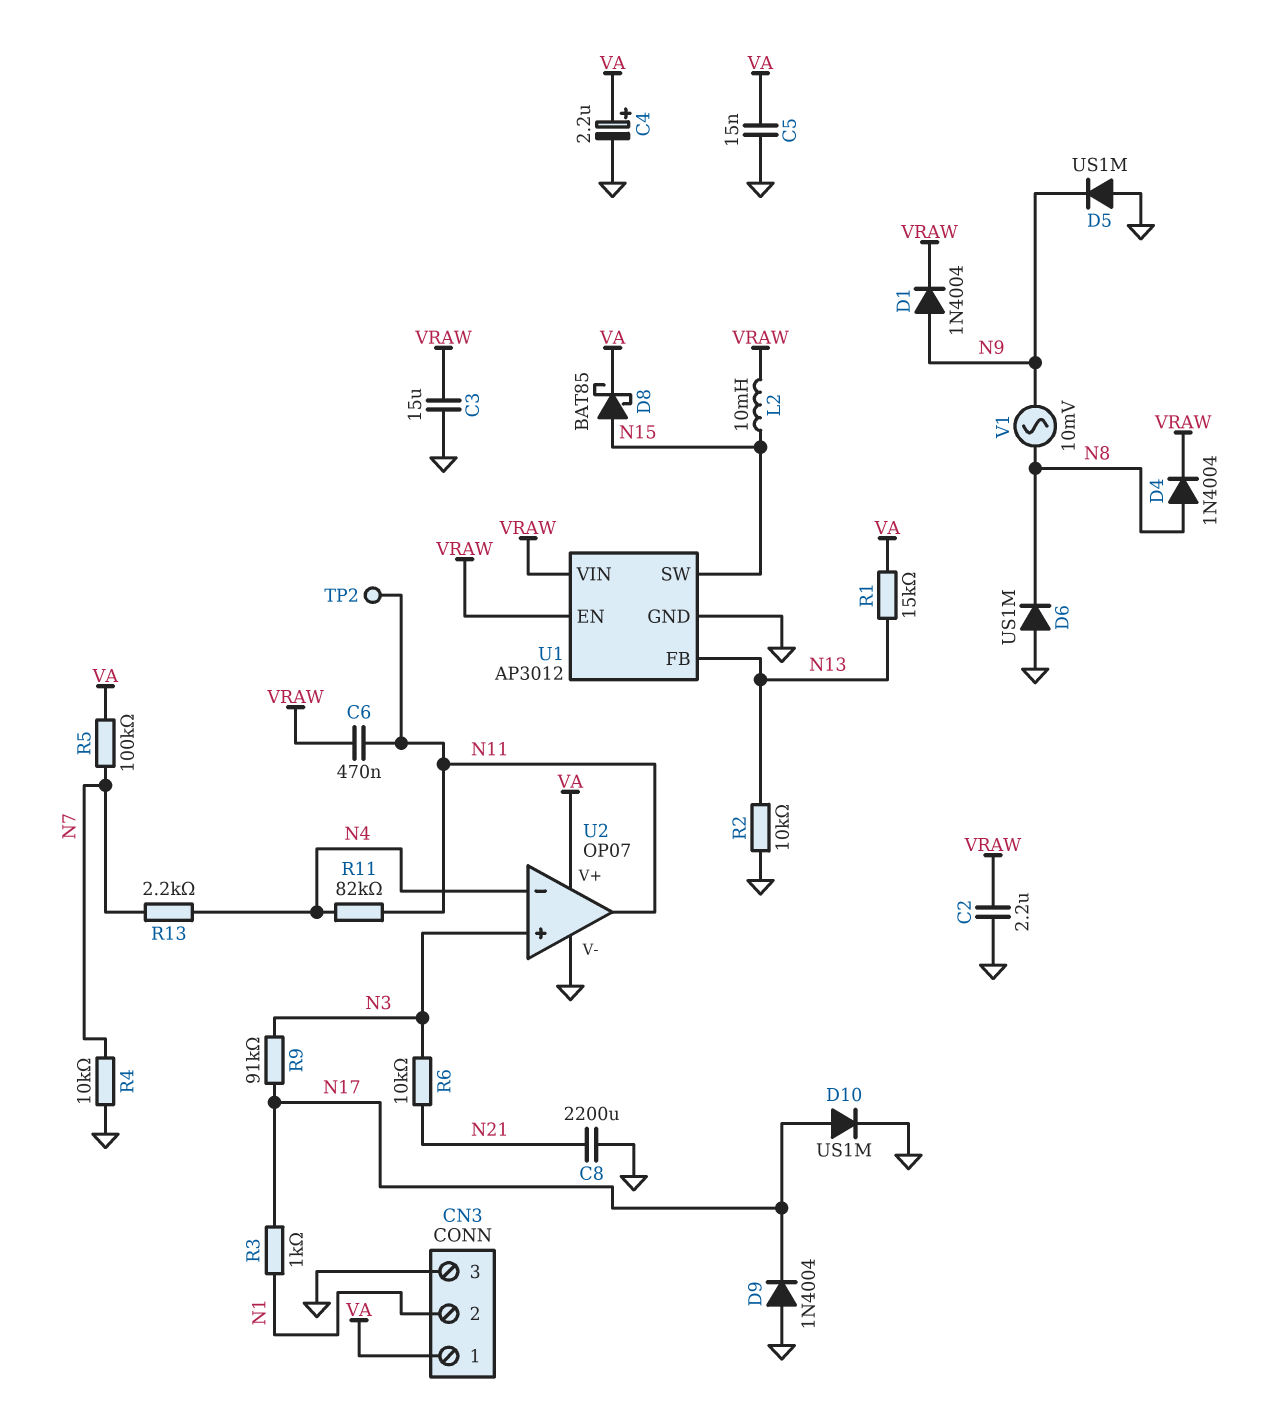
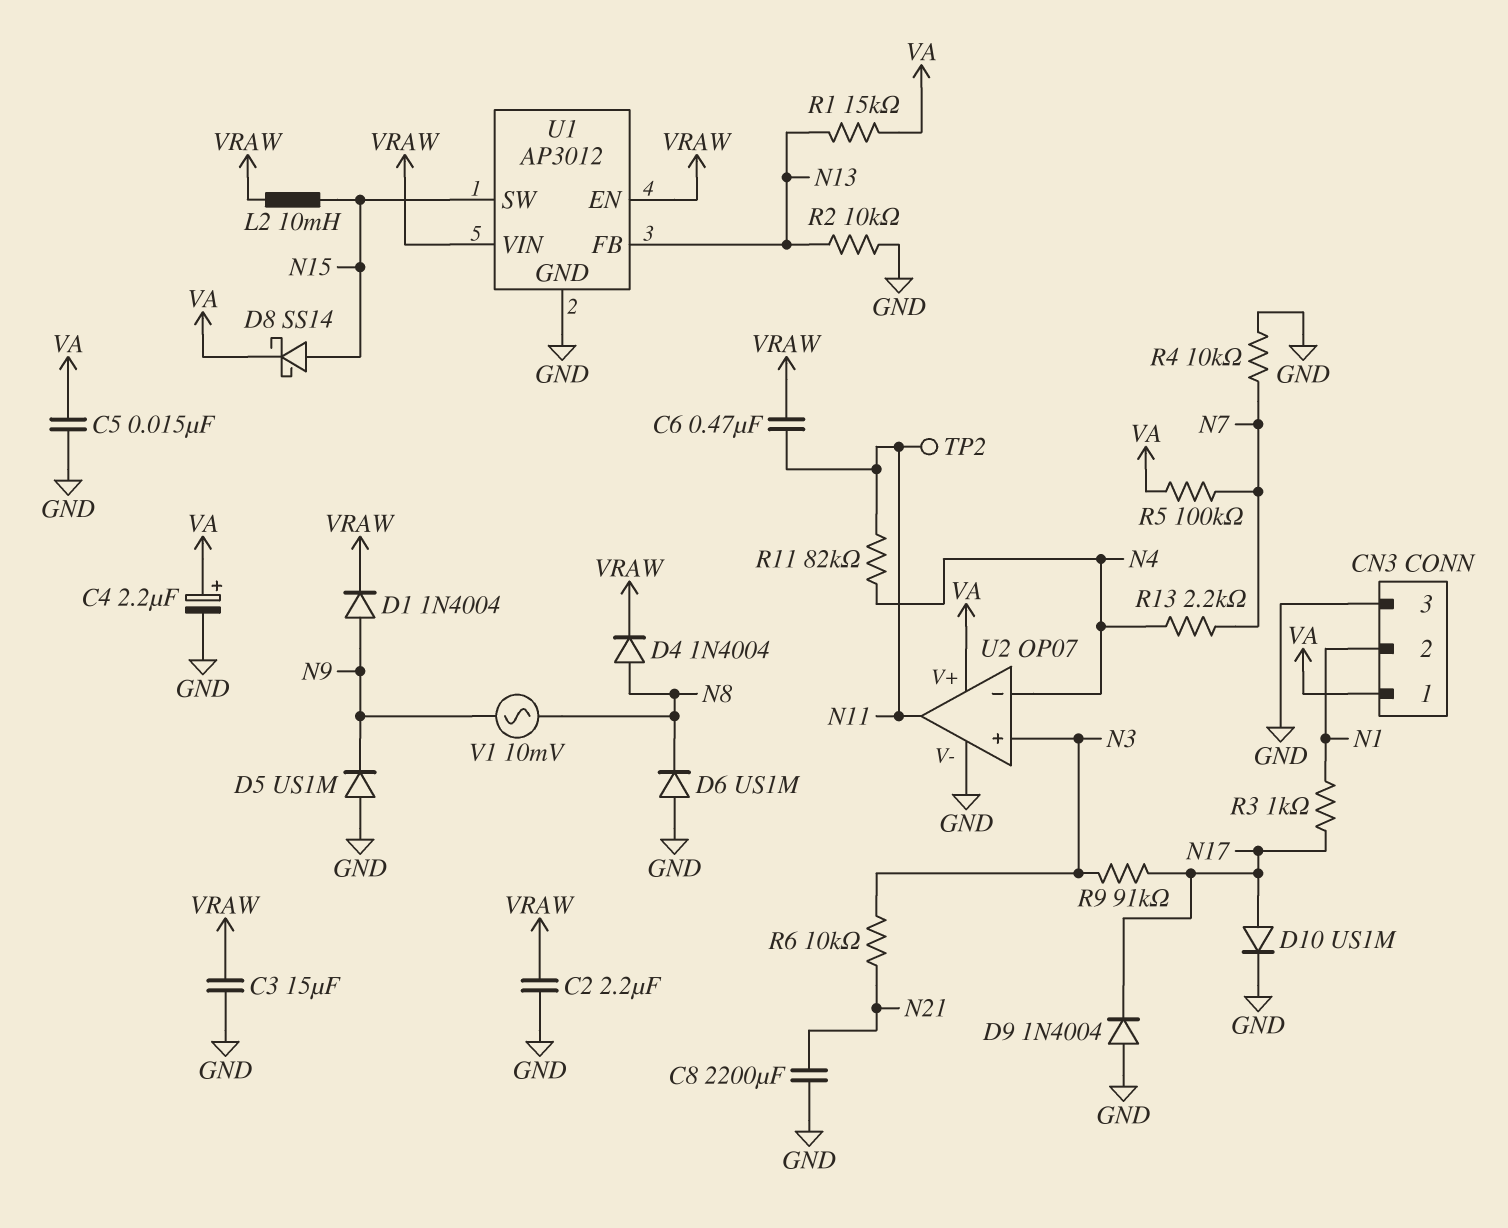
D8: schottky BAT85 (A N15, K VA) -> schottky SS14 (A N15, K VA)

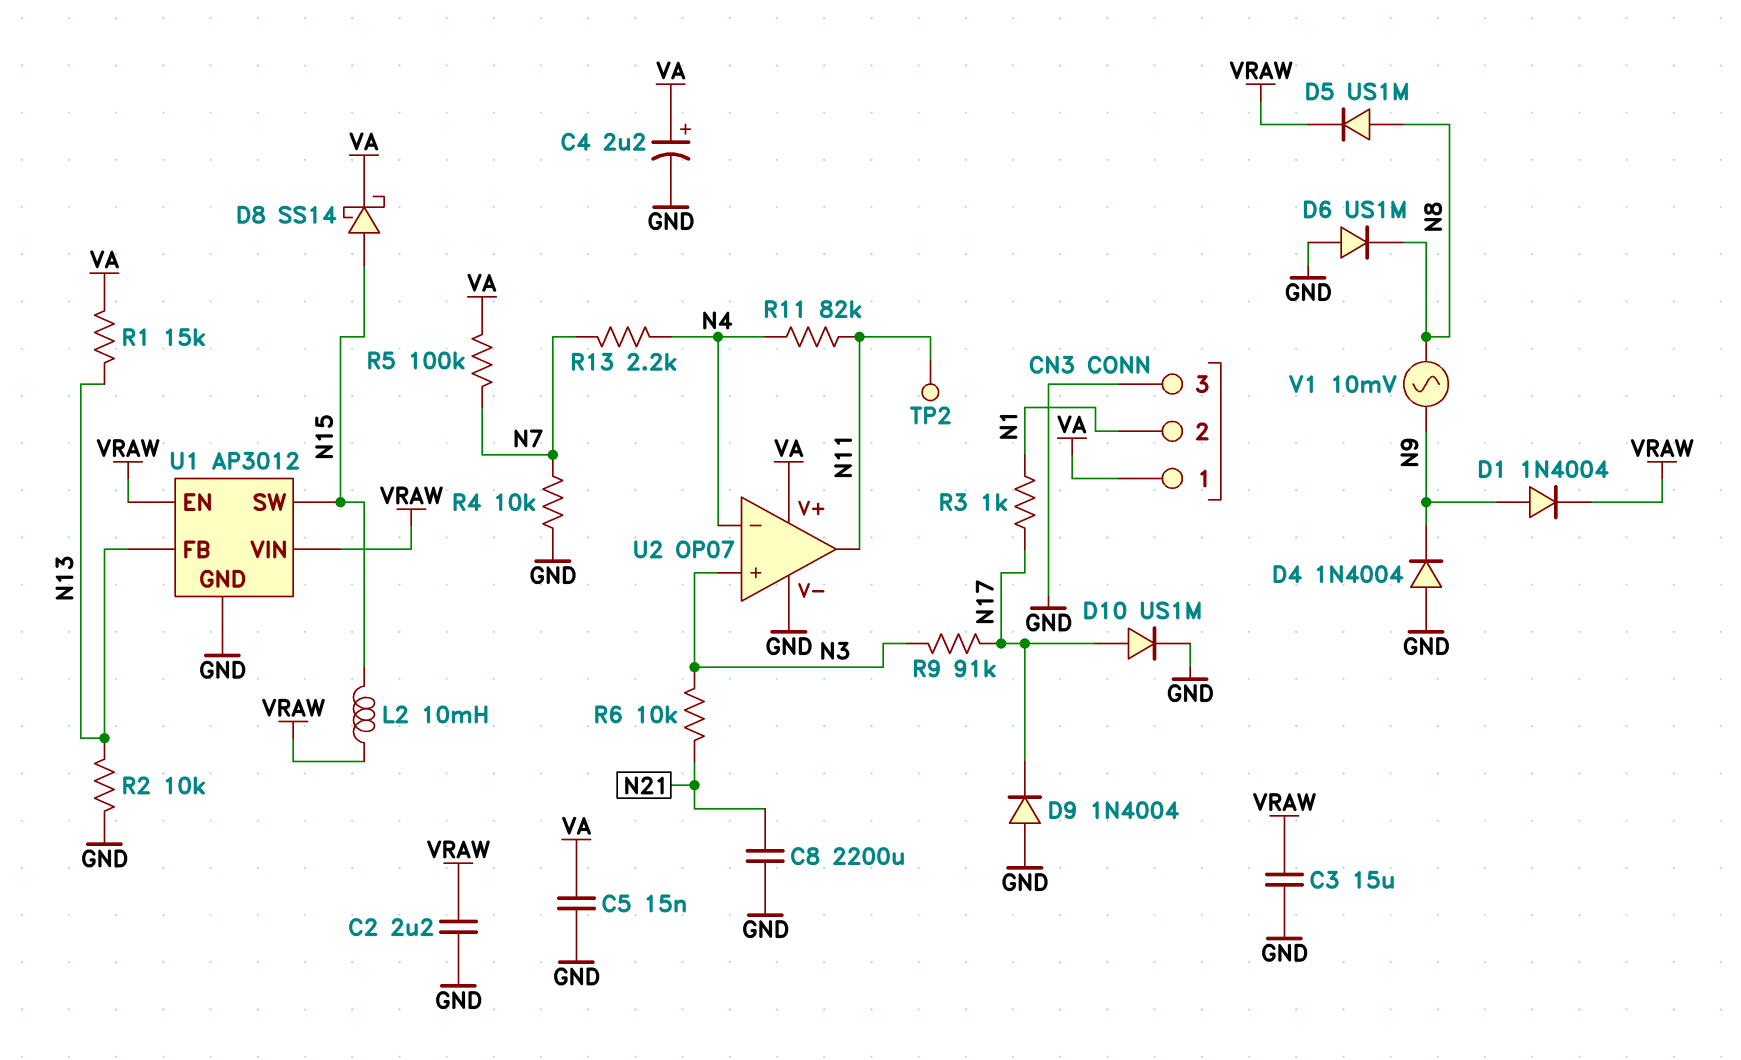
C6: 470nF (N11, VRAW) -> none
D4: diode 1N4004 (A N8, K VRAW) -> diode 1N4004 (A GND, K N9)
D5: diode US1M (A GND, K N9) -> diode US1M (A N8, K VRAW)

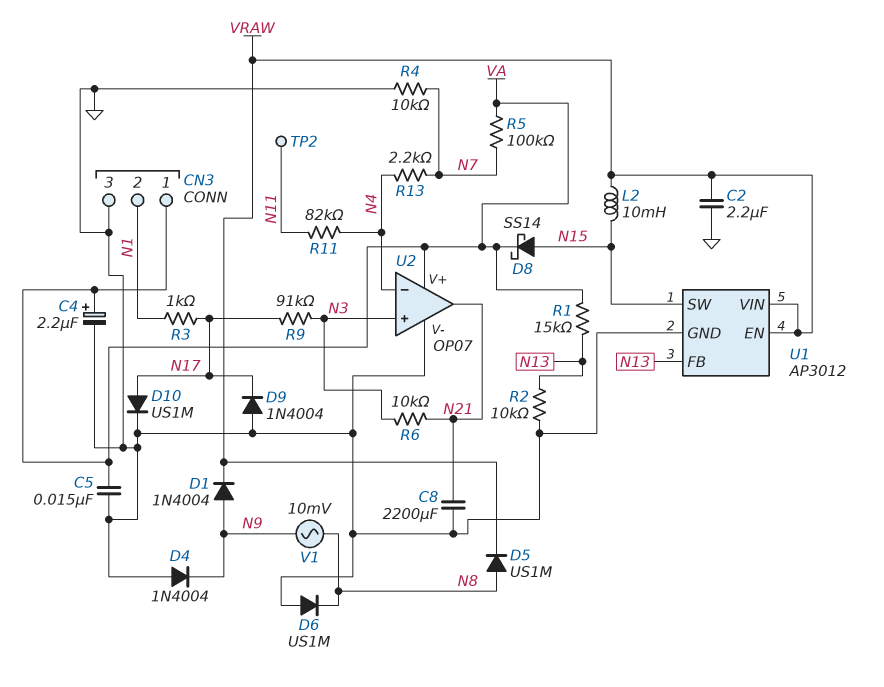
C3: 15uF (GND, VRAW) -> none
U2 pin out: N11 -> N21

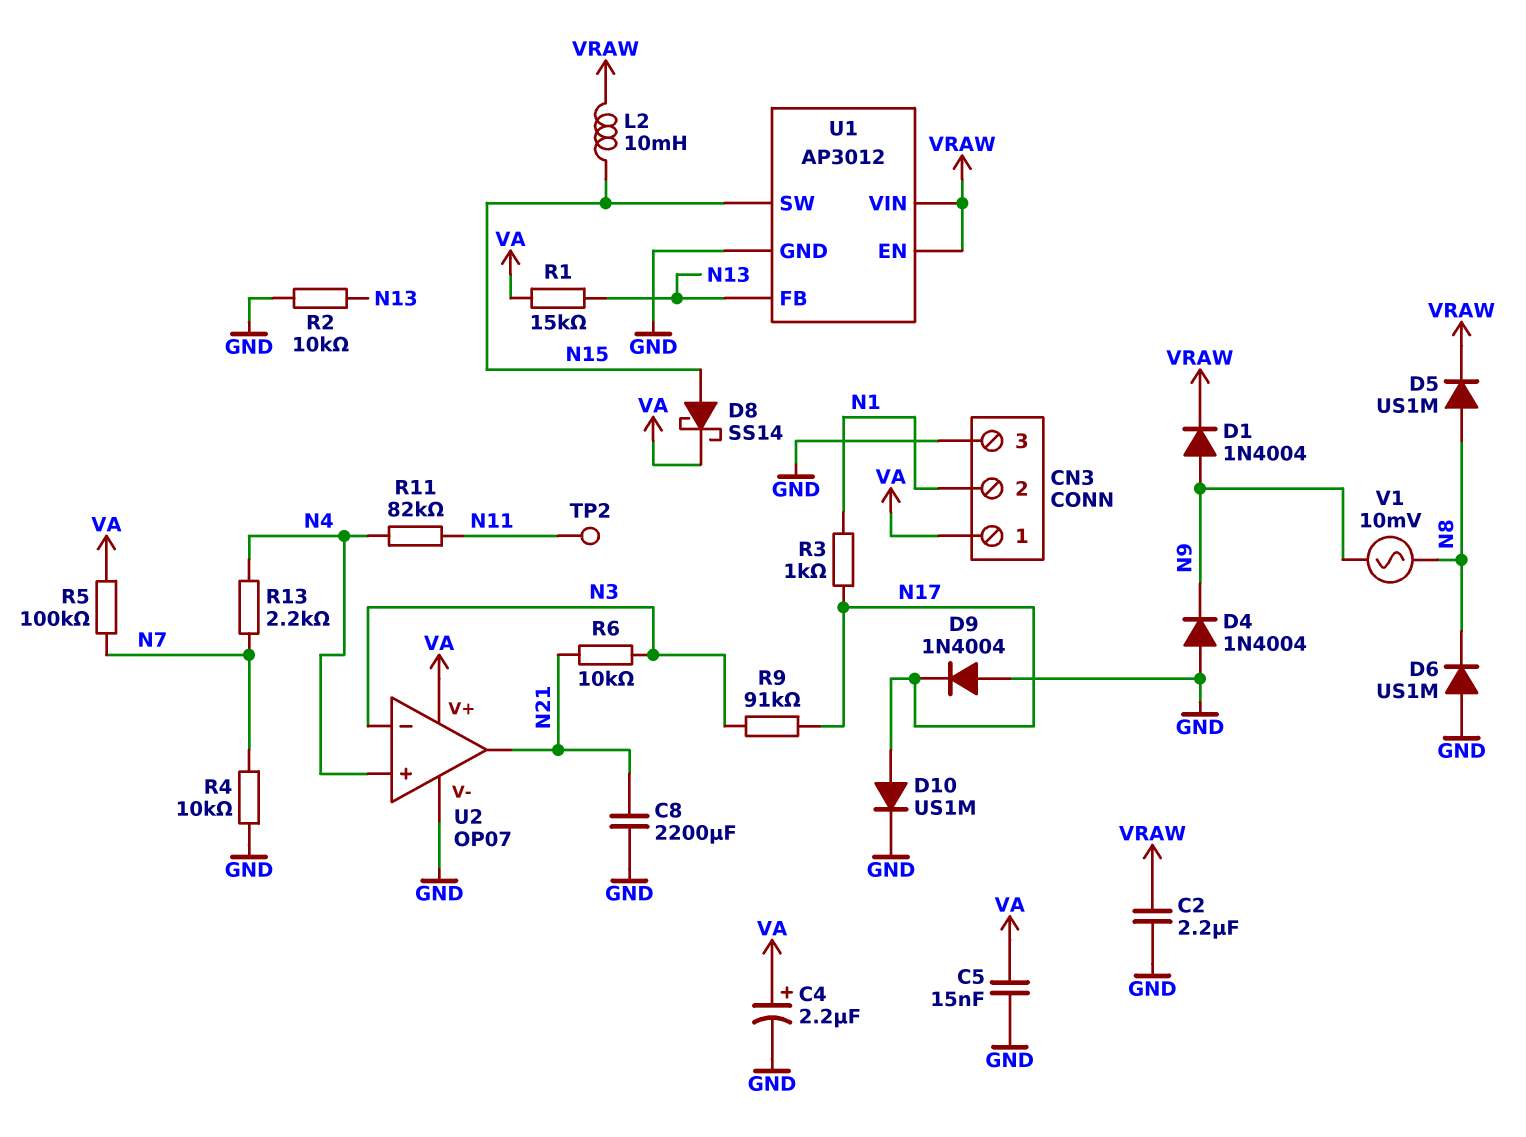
U2 pin in+: N3 -> N4
U2 pin in-: N4 -> N3

